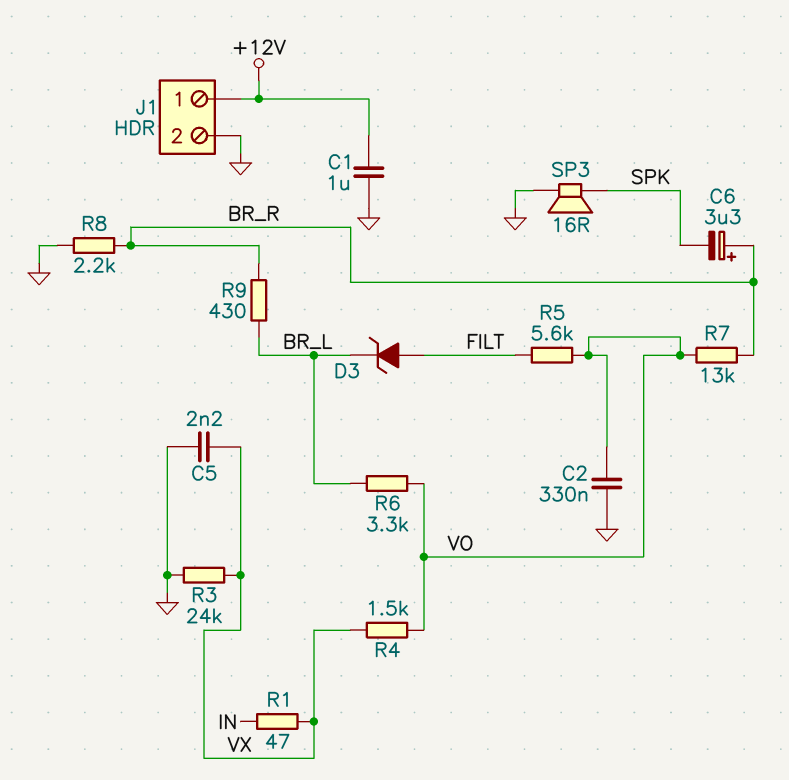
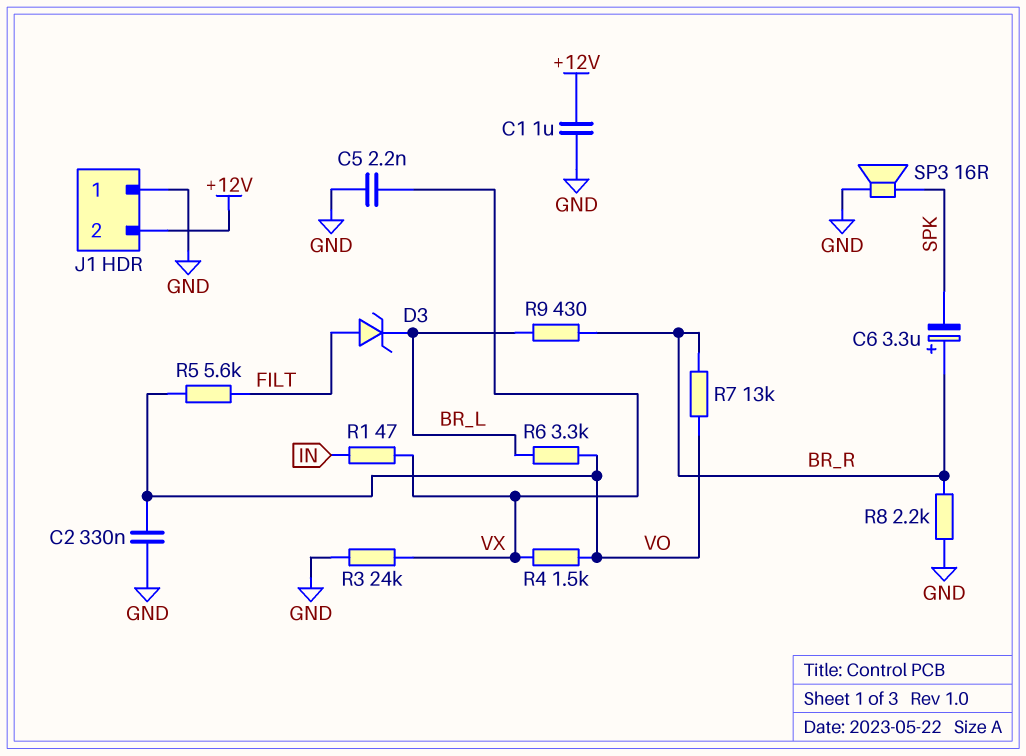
J1 pin 1: +12V -> GND
J1 pin 2: GND -> +12V

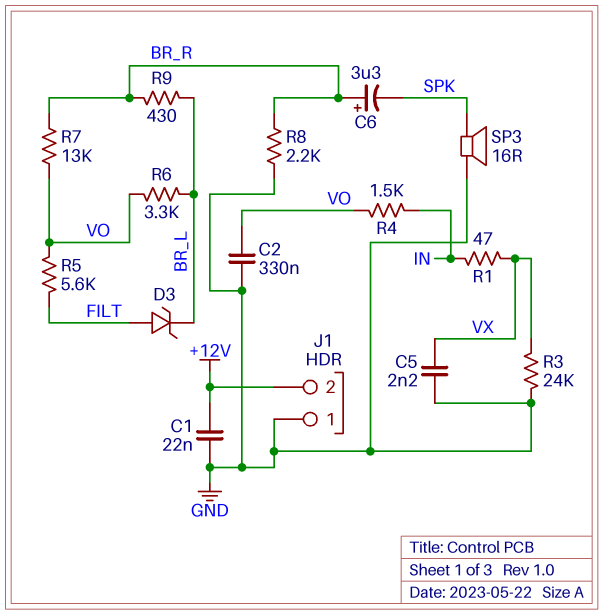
C1: 1uF (+12V, GND) -> 22nF (+12V, GND)
R4: 1.5k (VO, VX) -> 1.5k (IN, VO)

